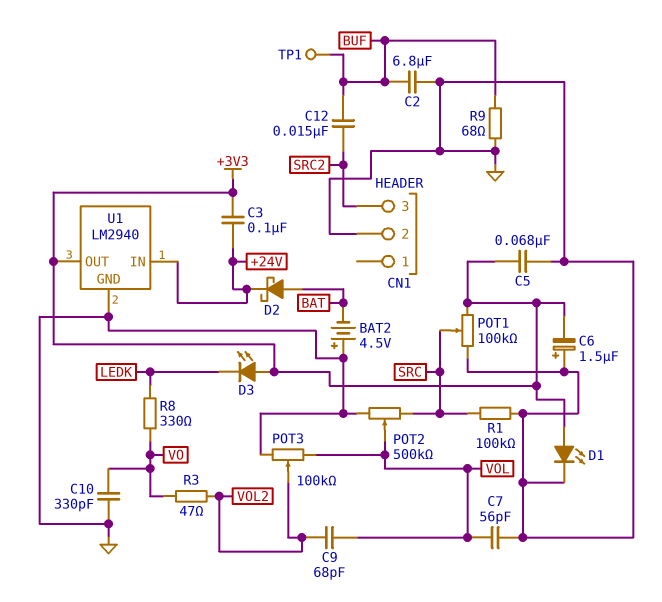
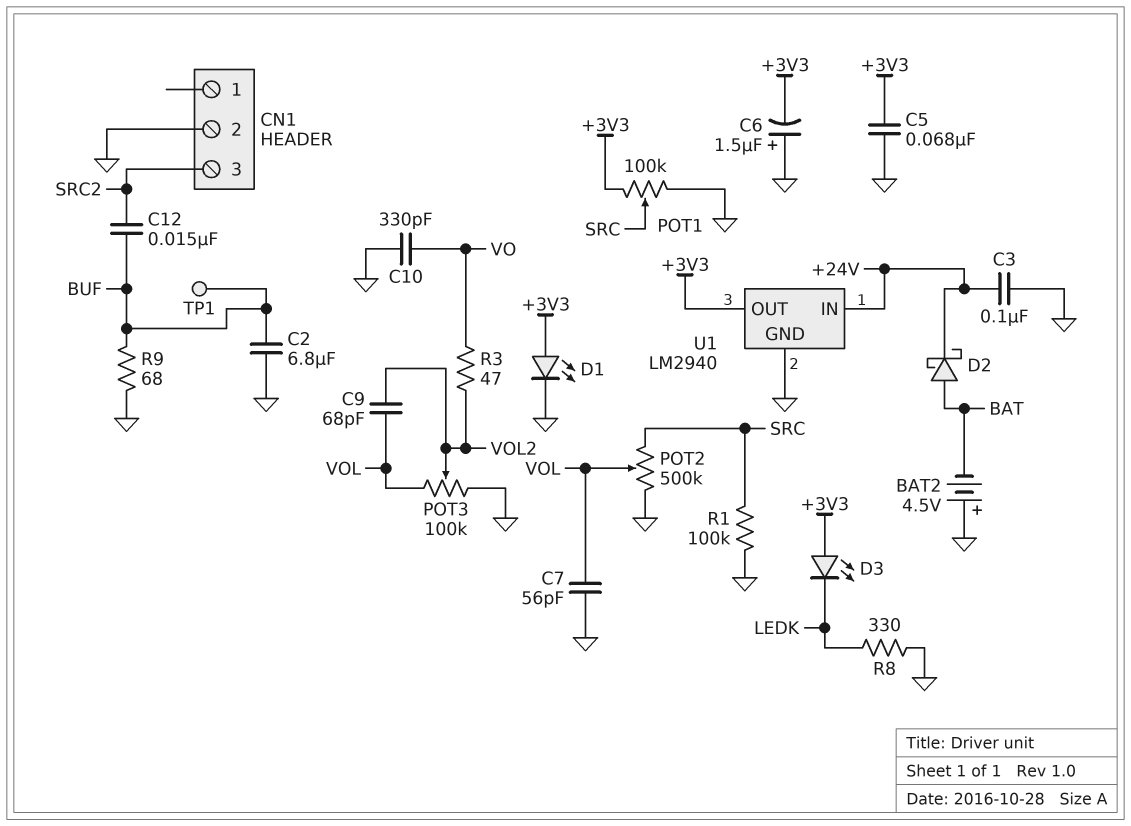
C3: 100nF (+3V3, +24V) -> 100nF (+24V, GND)
R8: 330 (LEDK, VO) -> 330 (GND, LEDK)

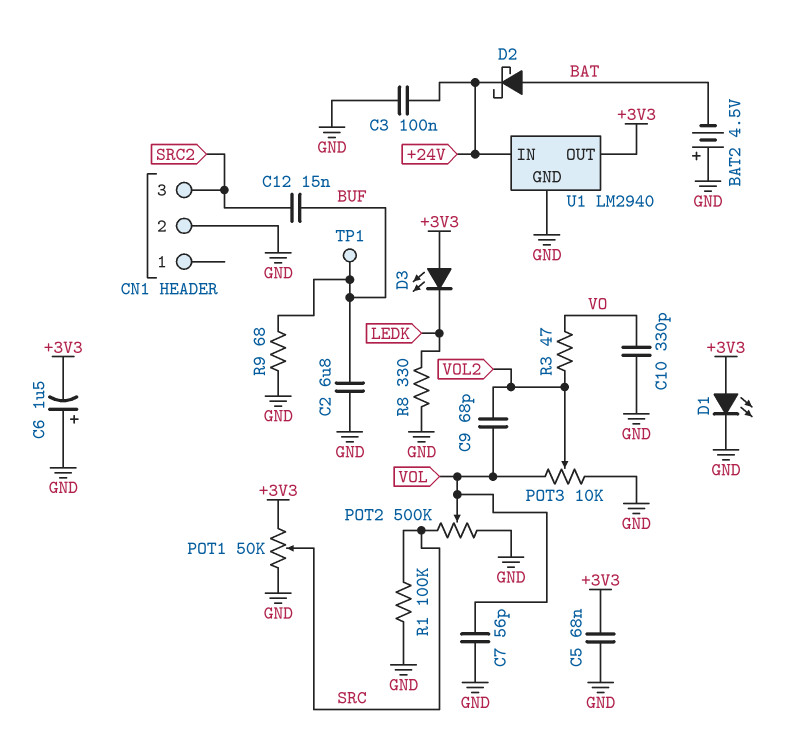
POT1: 100k (+3V3, GND, wiper SRC) -> 50k (+3V3, GND, wiper SRC)
POT3: 100k (GND, VOL, wiper VOL2) -> 10k (GND, VOL, wiper VOL2)

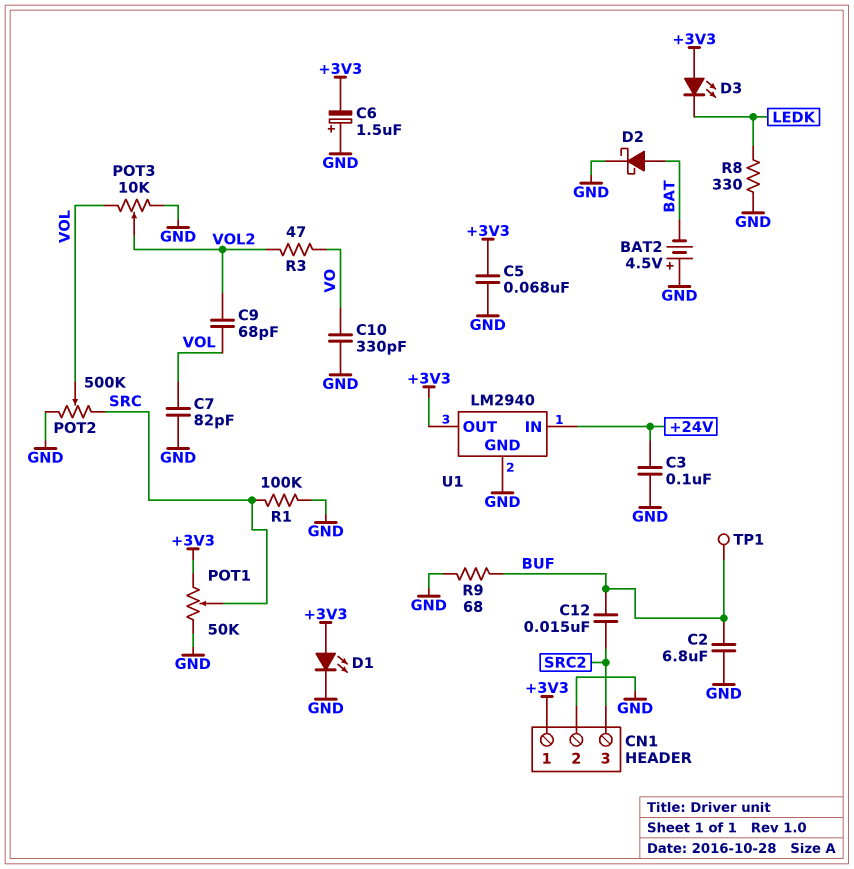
C7: 56pF (GND, VOL) -> 82pF (GND, VOL)
CN1 pin 1: none -> +3V3
D2: schottky (A BAT, K +24V) -> schottky (A BAT, K GND)

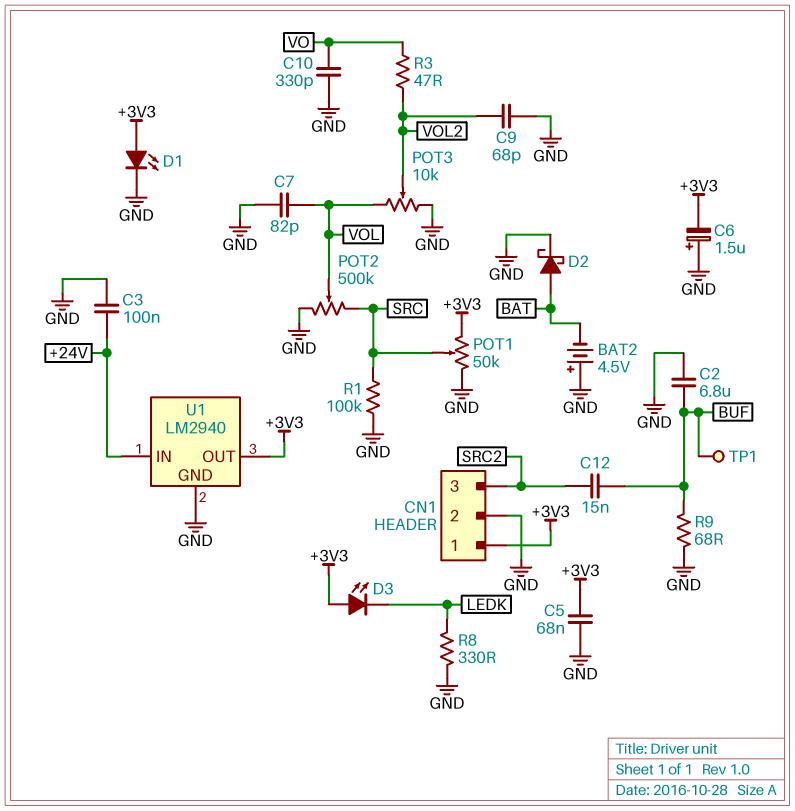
C9: 68pF (VOL, VOL2) -> 68pF (GND, VOL2)

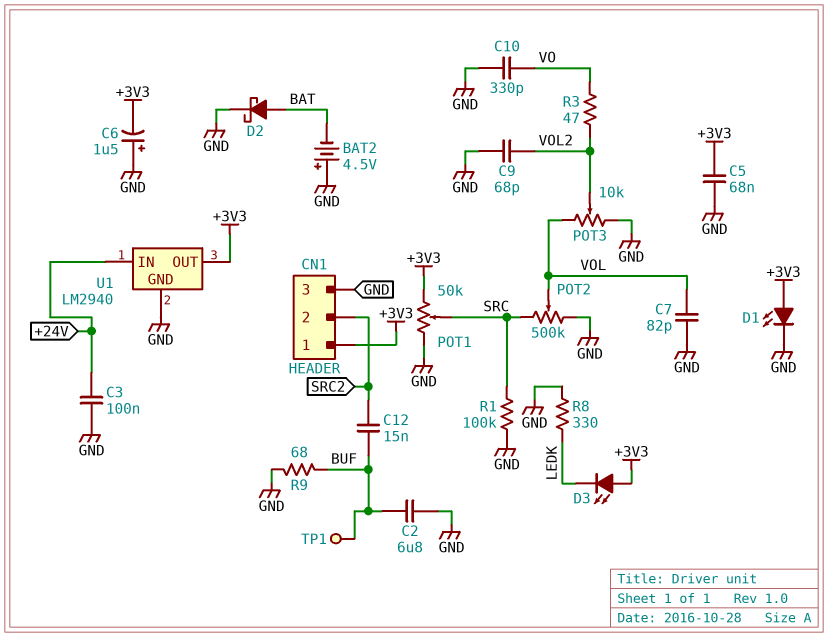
CN1 pin 2: GND -> SRC2
CN1 pin 3: SRC2 -> GND

